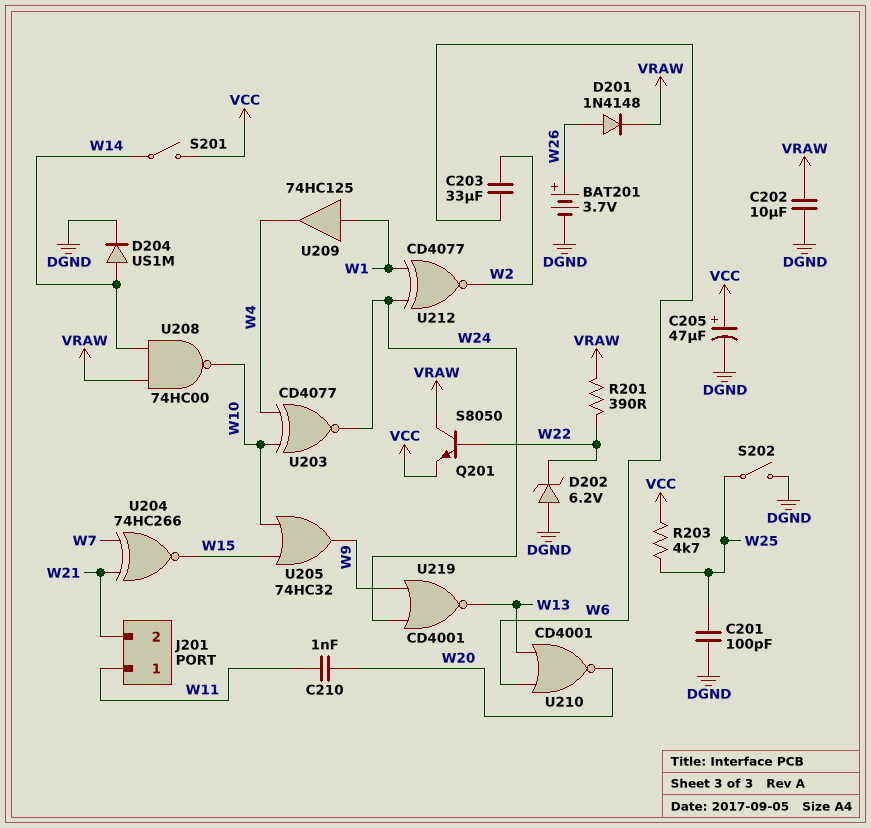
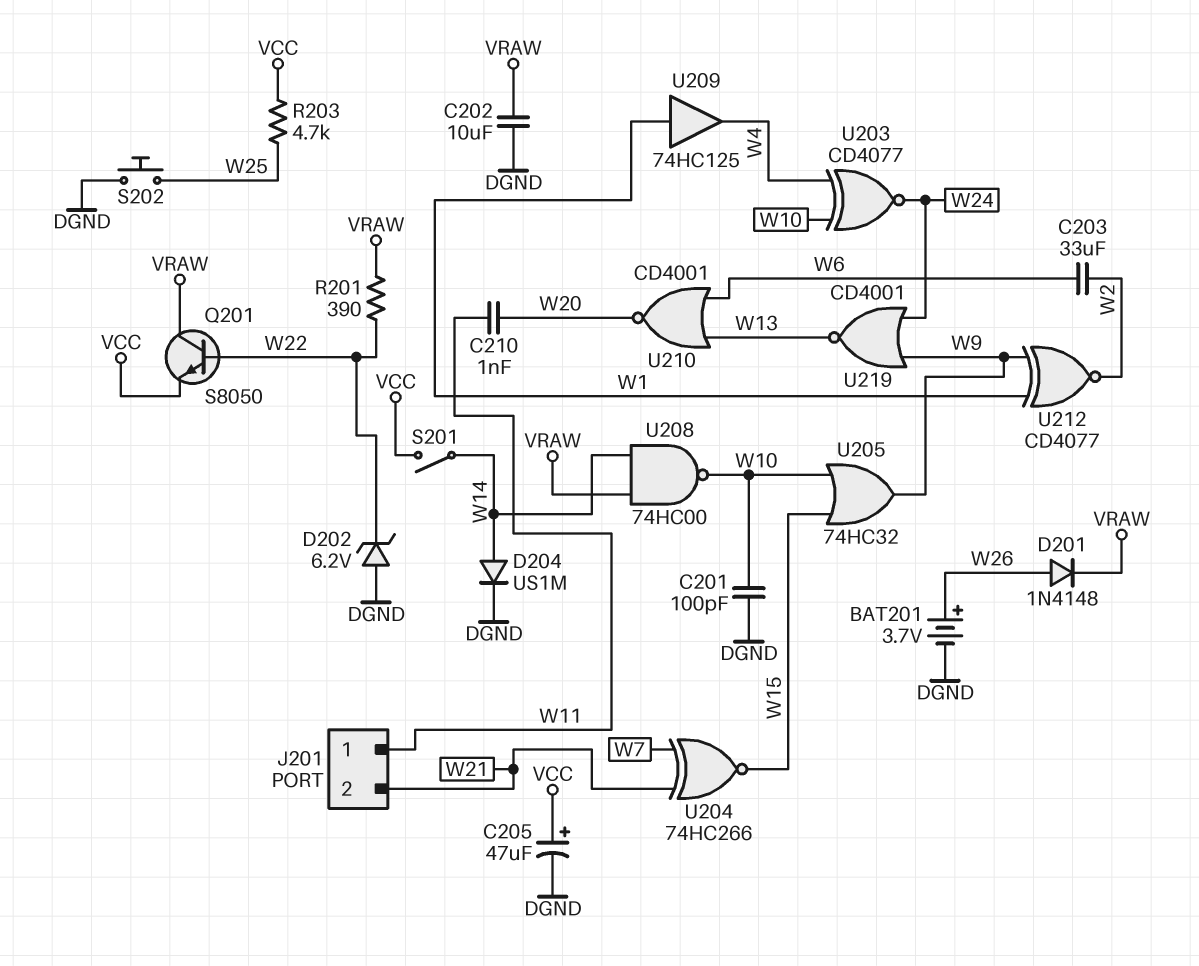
C201: 100pF (DGND, W25) -> 100pF (DGND, W10)
S202: switch (DGND, W25) -> button (DGND, W25)
U212: XNOR CD4077 (in W1, in W24, out W2) -> XNOR CD4077 (in W1, in W9, out W2)

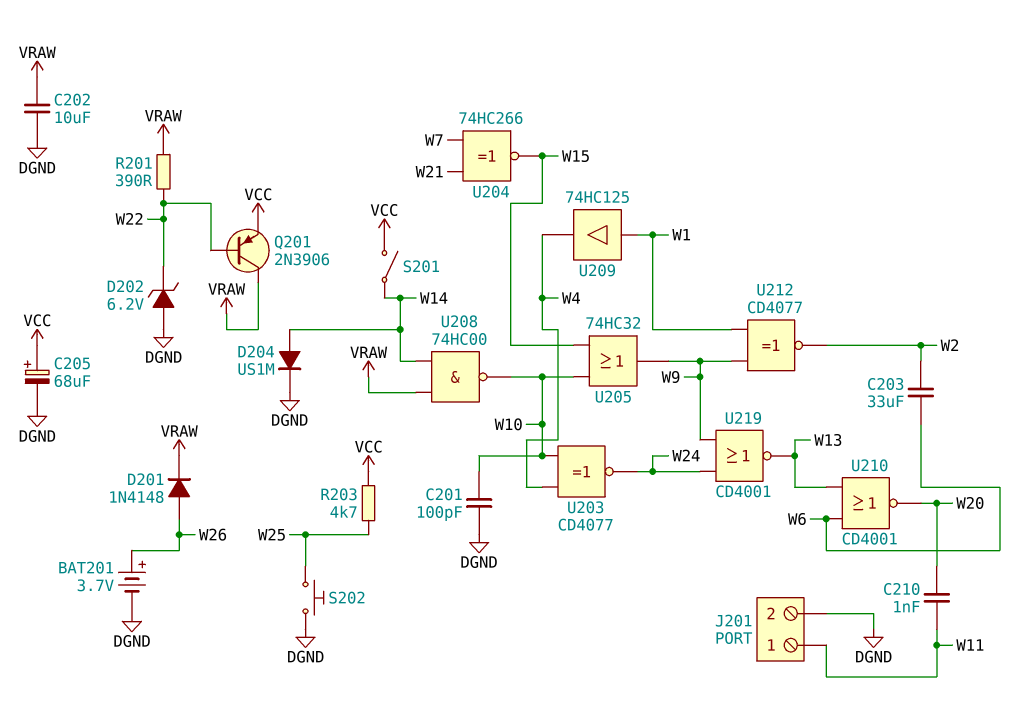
C205: 47uF (plus VCC, minus DGND) -> 68uF (plus VCC, minus DGND)
J201 pin 2: W21 -> DGND
Q201: NPN S8050 (B W22, C VRAW, E VCC) -> PNP 2N3906 (B W22, C VRAW, E VCC)

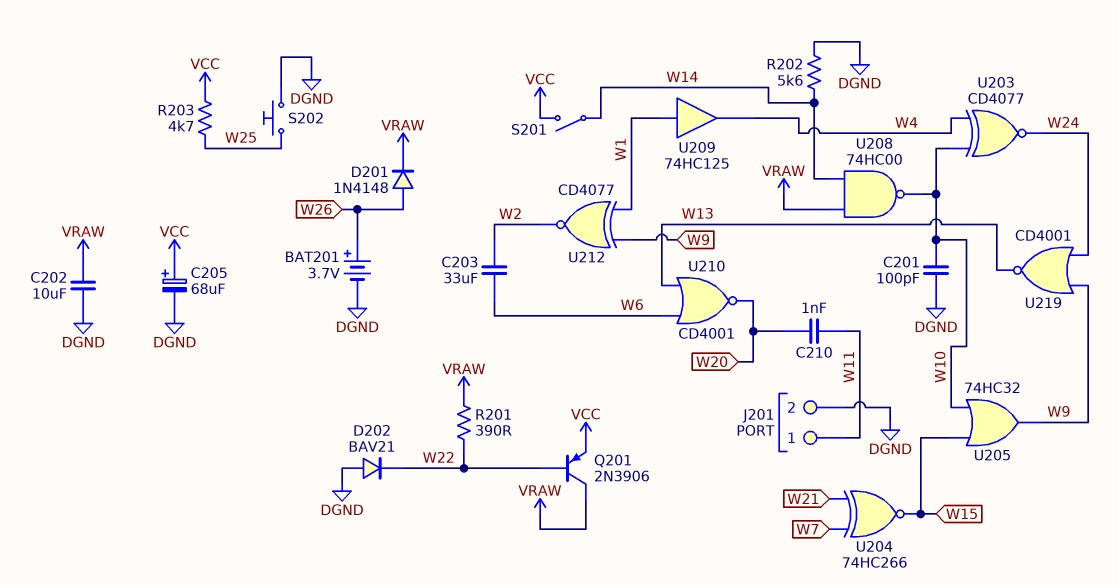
D202: zener 6.2V (A DGND, K W22) -> diode BAV21 (A DGND, K W22)
D204: diode US1M (A W14, K DGND) -> none
R202: none -> 5.6k (DGND, W14)

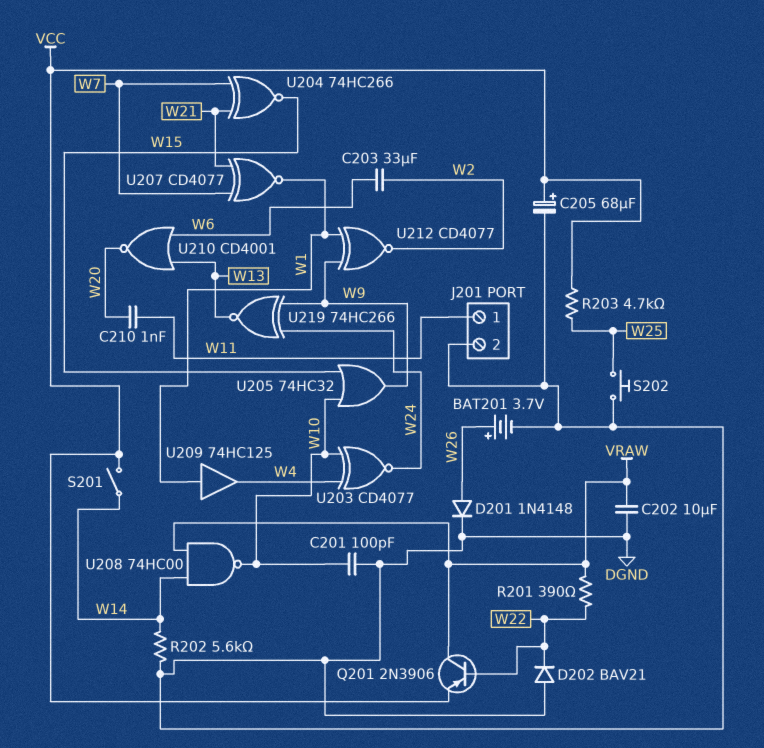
D201: diode 1N4148 (A W26, K VRAW) -> diode 1N4148 (A W26, K DGND)
U207: none -> XNOR CD4077 (in W7, in W21, out W1)
U219: NOR CD4001 (in W9, in W24, out W13) -> XNOR 74HC266 (in W9, in W24, out W13)

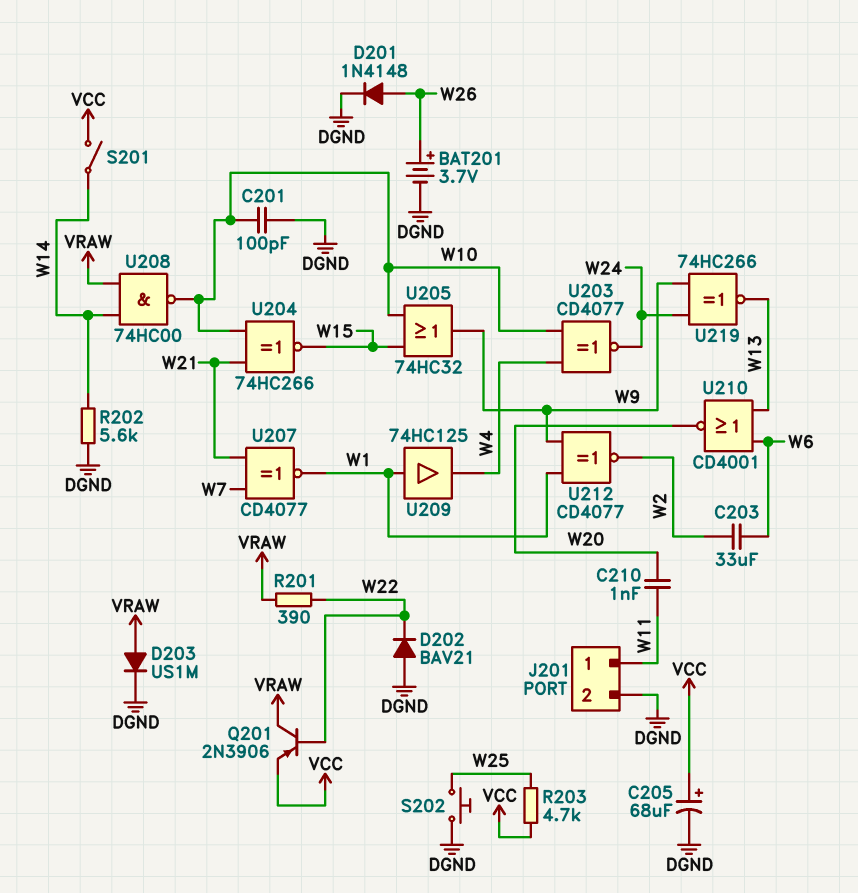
C202: 10uF (DGND, VRAW) -> none
D203: none -> diode US1M (A VRAW, K DGND)
U204: XNOR 74HC266 (in W7, in W21, out W15) -> XNOR 74HC266 (in W10, in W21, out W15)

